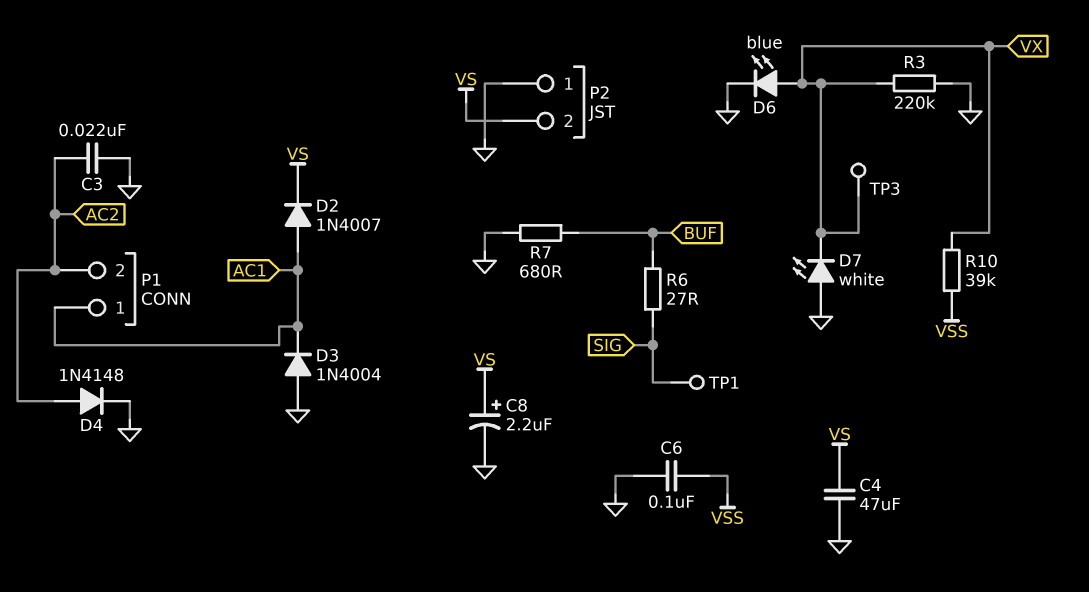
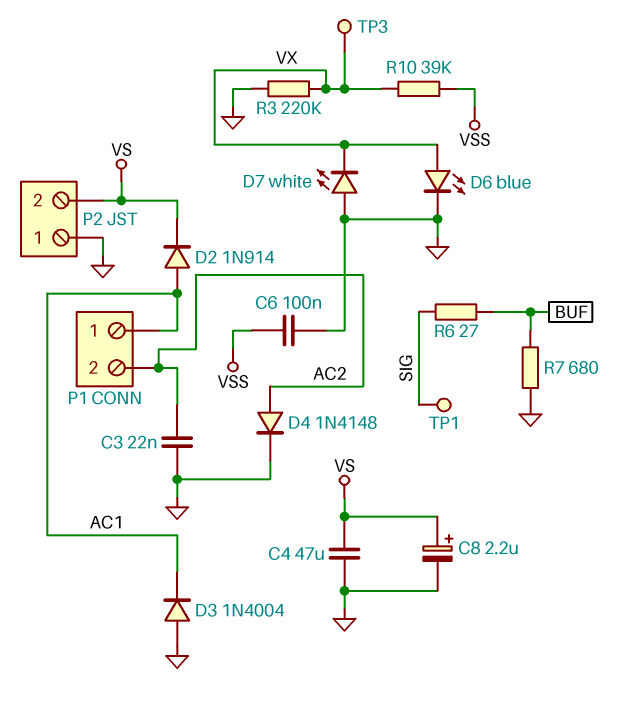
D2: diode 1N4007 (A AC1, K VS) -> diode 1N914 (A AC1, K VS)

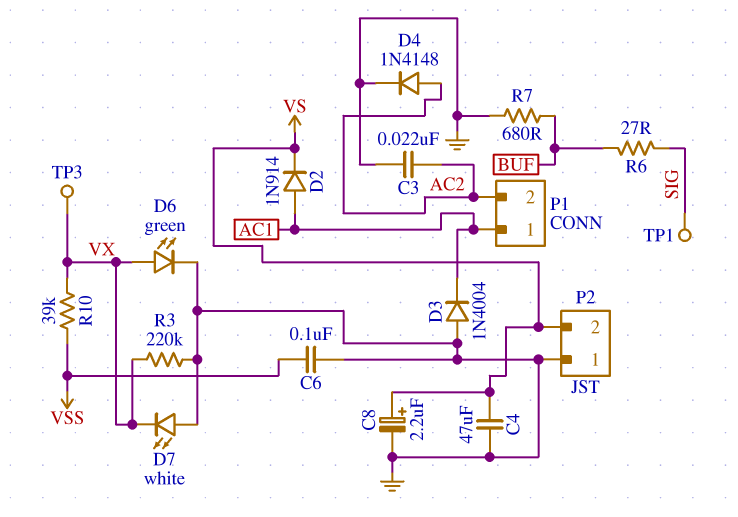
D6: LED blue (A VX, K GND) -> LED green (A VX, K GND)

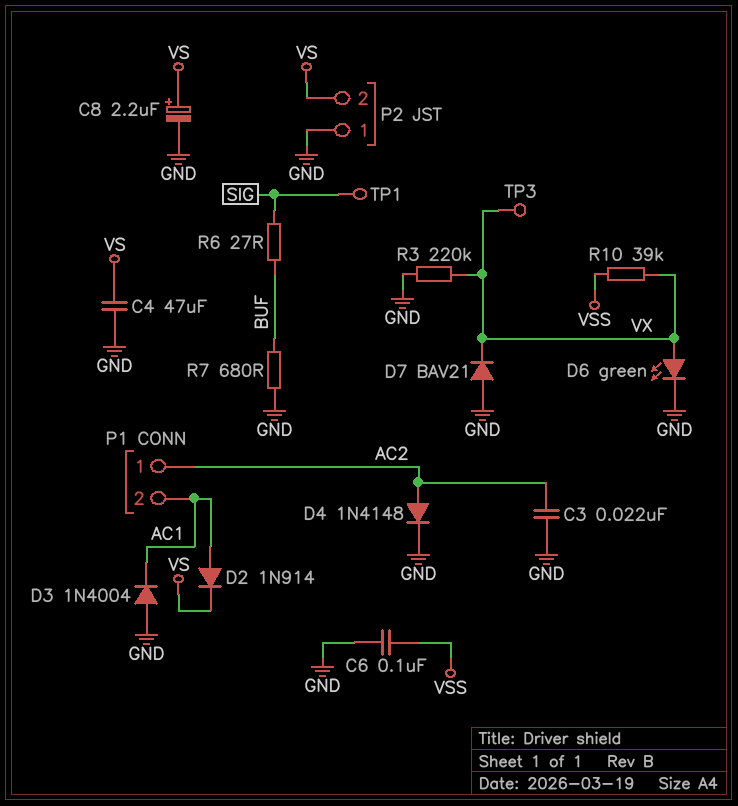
D7: LED white (A GND, K VX) -> diode BAV21 (A GND, K VX)
P1 pin 1: AC1 -> AC2
P1 pin 2: AC2 -> AC1

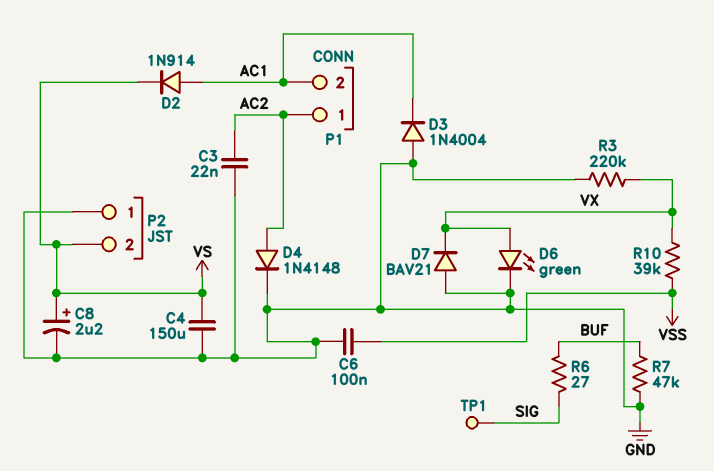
C4: 47uF (GND, VS) -> 150uF (GND, VS)
R7: 680 (BUF, GND) -> 47k (BUF, GND)
TP3: test point (VX) -> none

